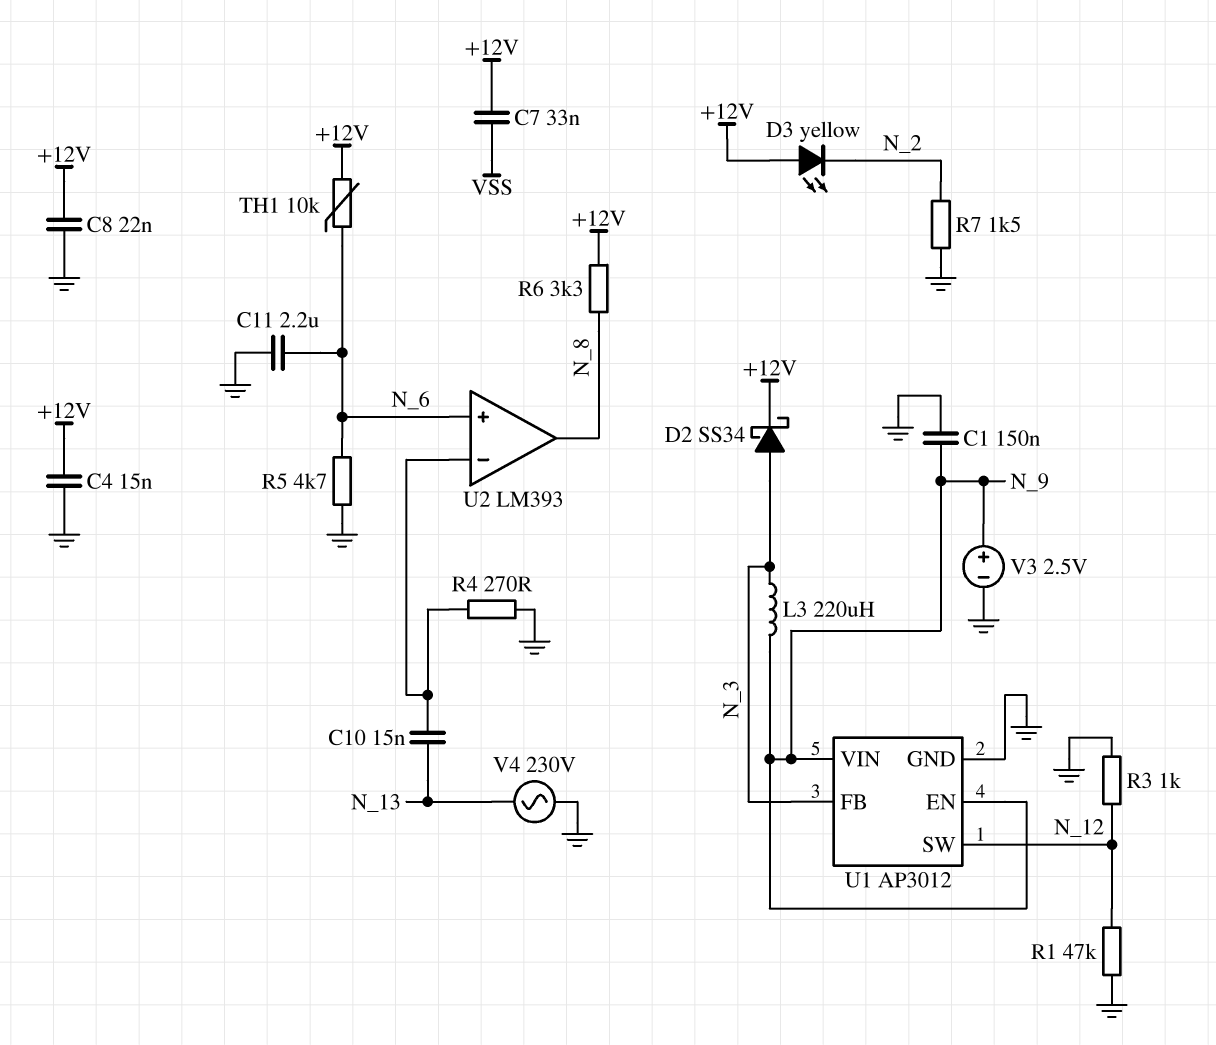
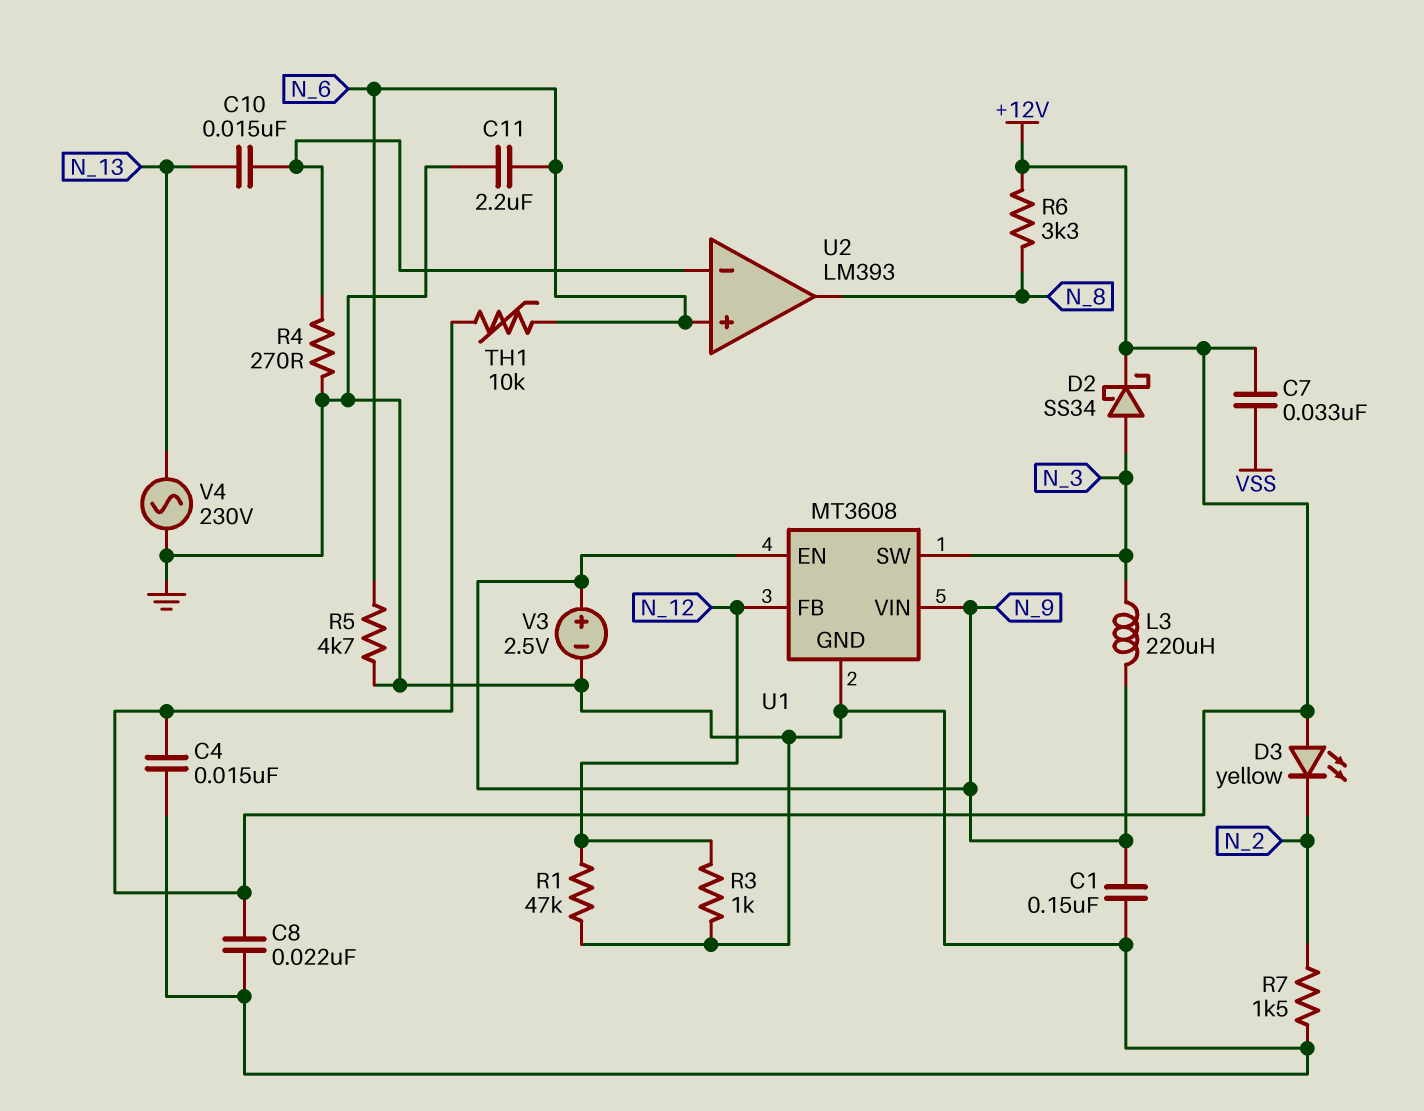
U1: AP3012 -> MT3608
U1 pin FB: N_3 -> N_12
U1 pin SW: N_12 -> N_3

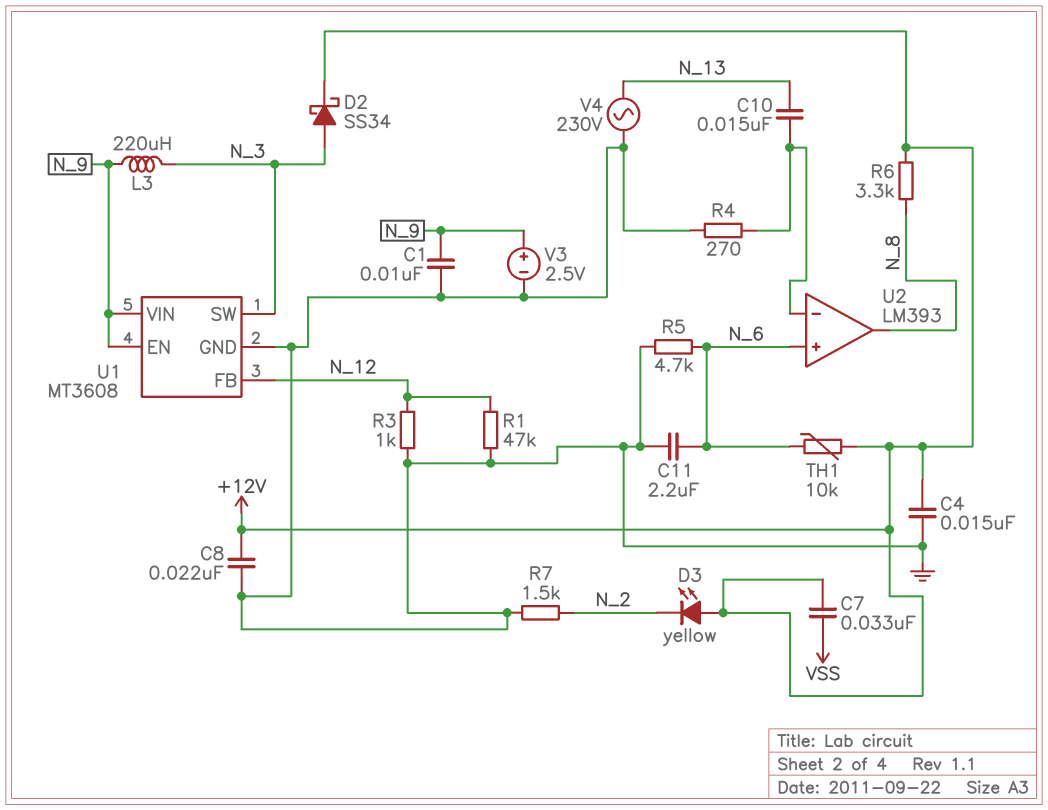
C1: 150nF (GND, N_9) -> 10nF (GND, N_9)

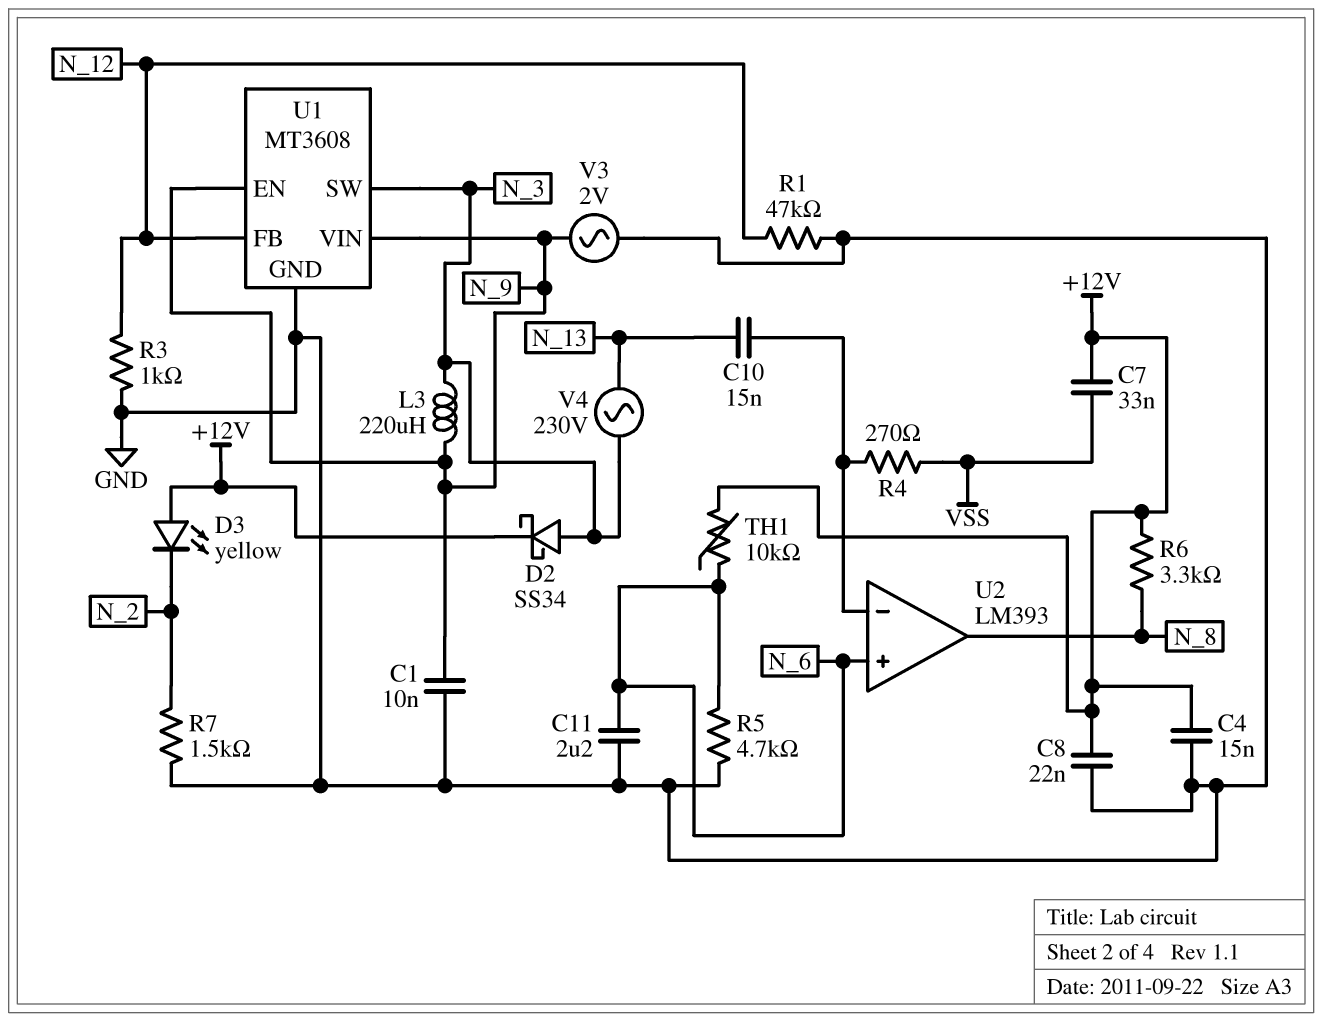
R4: 270 (GND, U2/in-) -> 270 (U2/in-, VSS)
V3: 2.5V (plus N_9, minus GND) -> AC 2V (GND, N_9)
V4: AC 230V (GND, N_13) -> AC 230V (N_3, N_13)

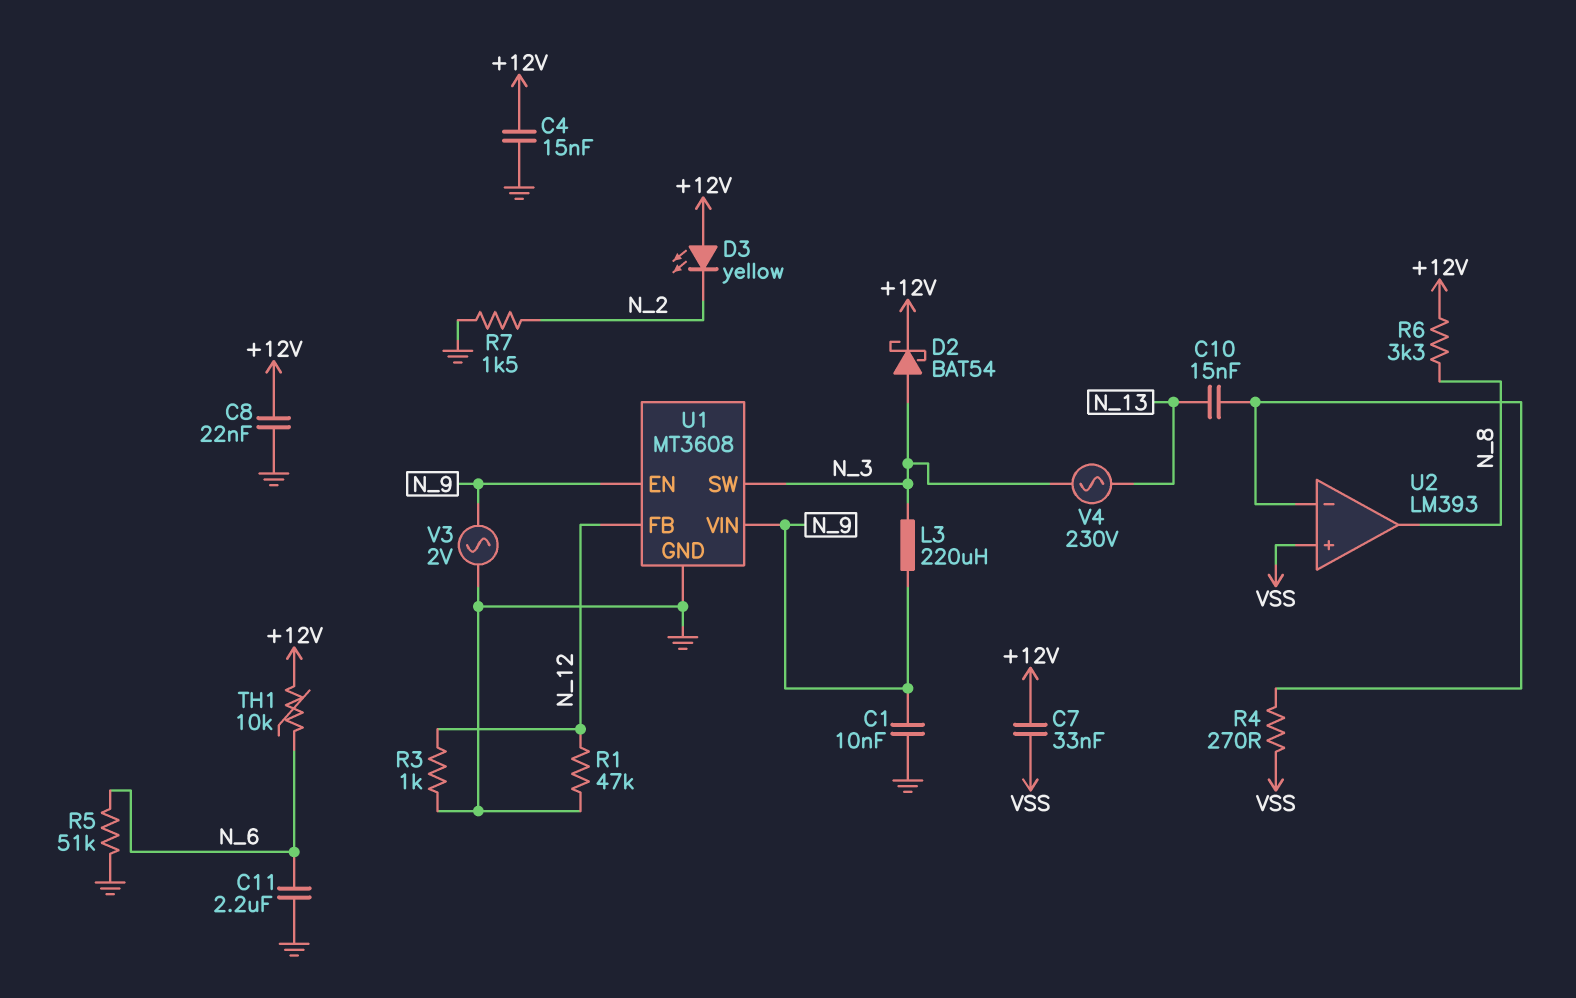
D2: schottky SS34 (A N_3, K +12V) -> schottky BAT54 (A N_3, K +12V)
R5: 4.7k (GND, N_6) -> 51k (GND, N_6)
U2 pin in+: N_6 -> VSS

